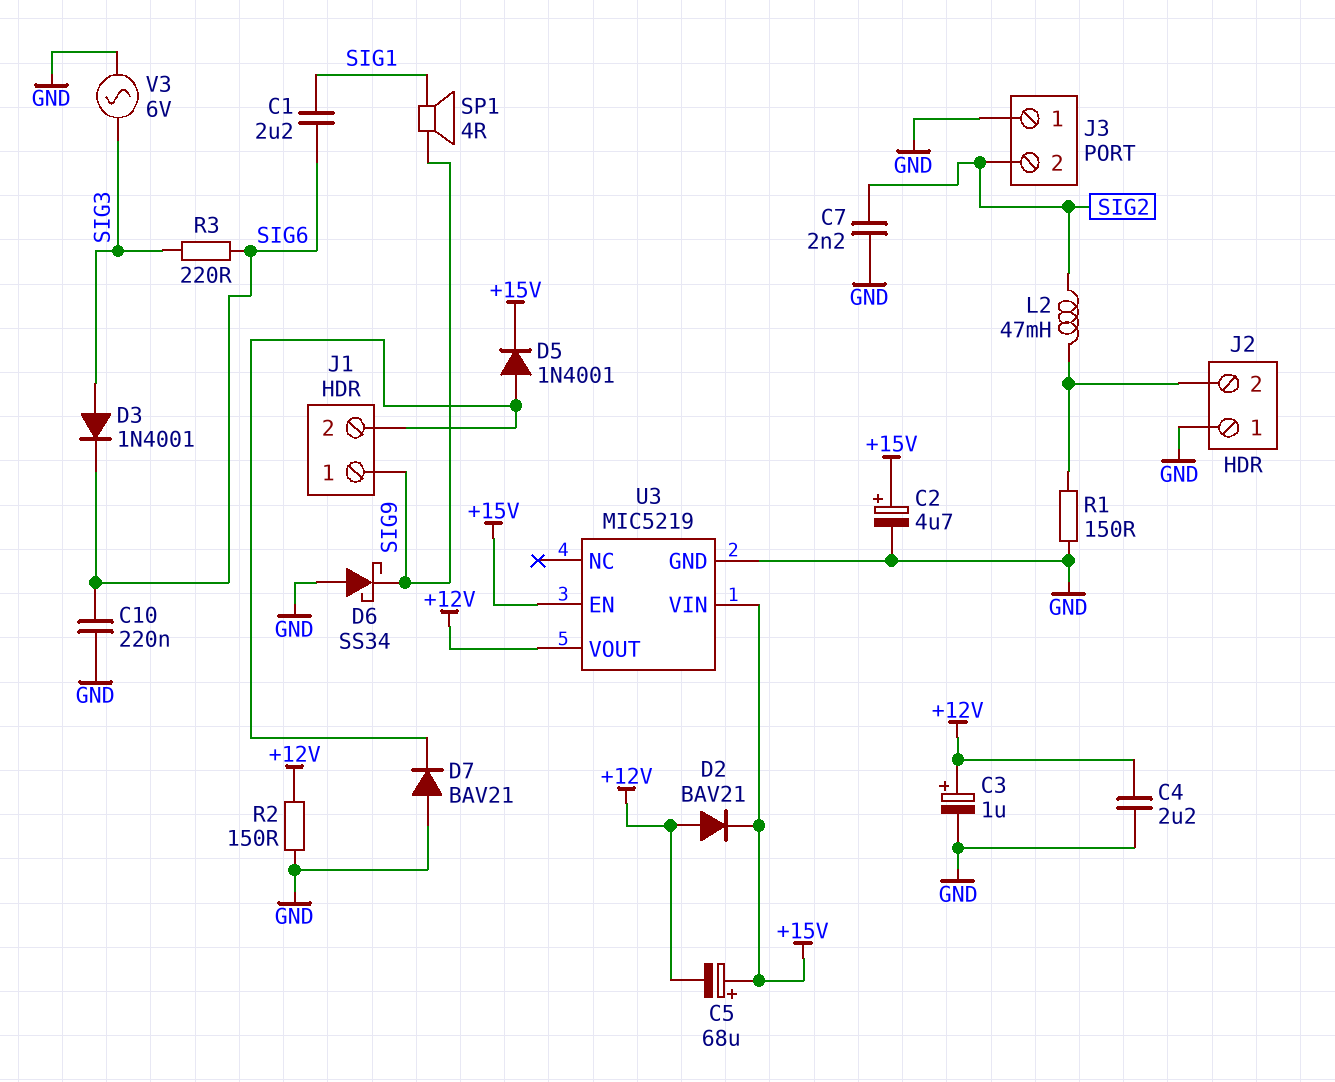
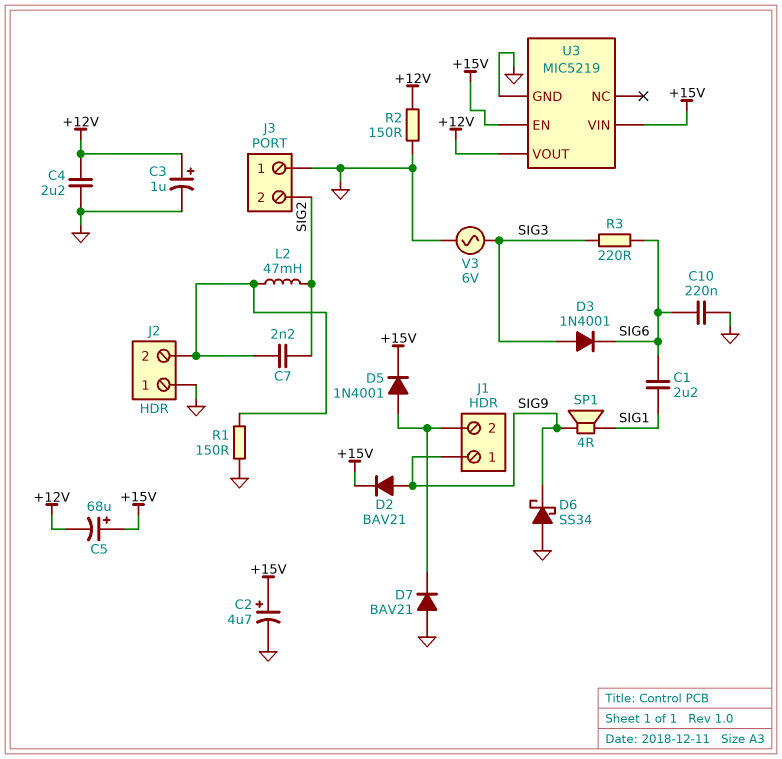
C7: 2.2nF (GND, SIG2) -> 2.2nF (J2/2, SIG2)
D2: diode BAV21 (A +12V, K +15V) -> diode BAV21 (A SIG9, K +15V)

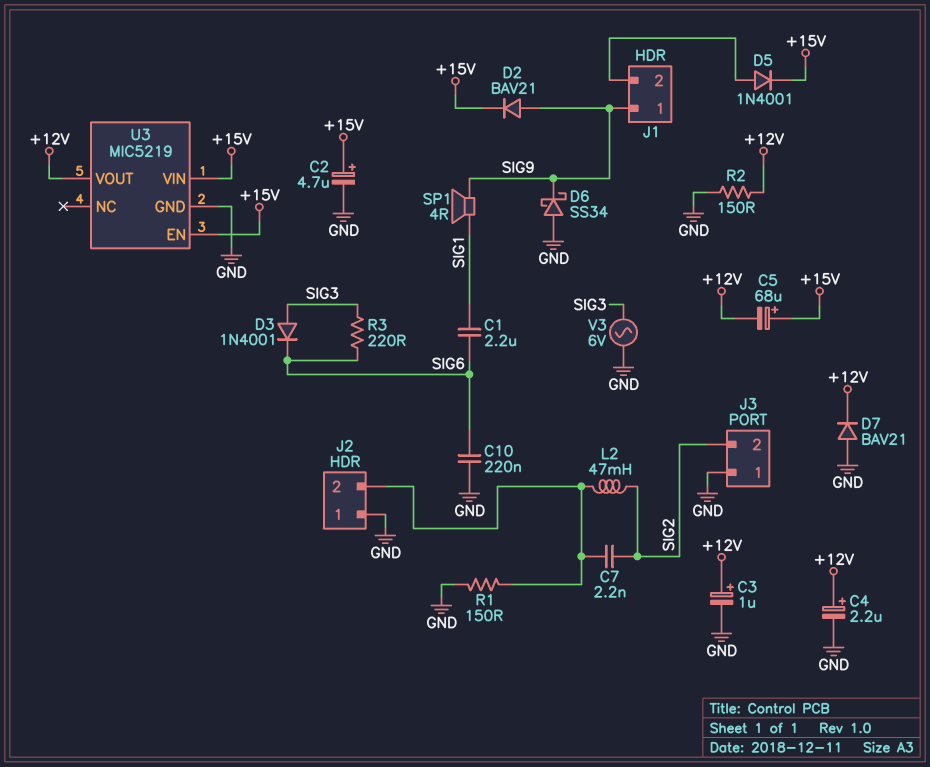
C4: 2.2uF (+12V, GND) -> 2.2uF (plus +12V, minus GND)
D7: diode BAV21 (A GND, K J1/2) -> diode BAV21 (A GND, K +12V)

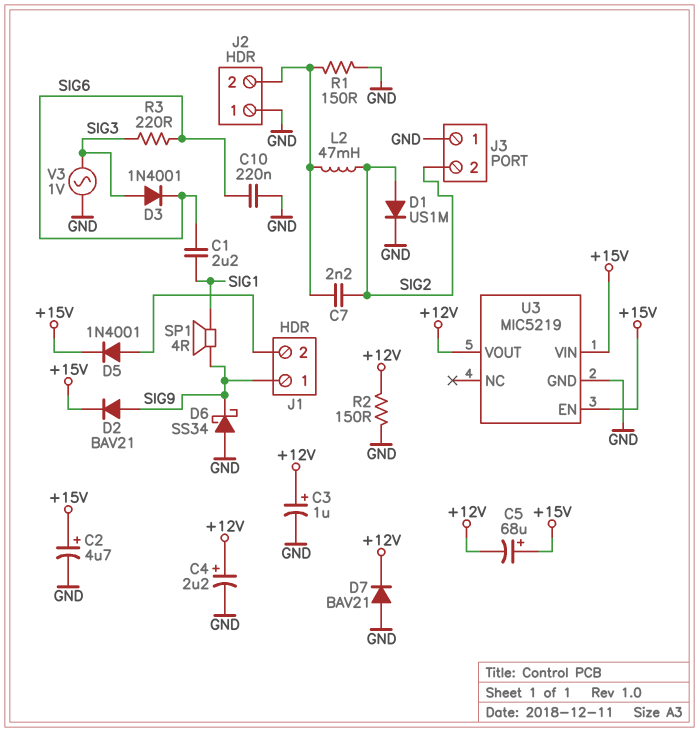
D1: none -> diode US1M (A SIG2, K GND)
V3: AC 6V (GND, SIG3) -> AC 1V (GND, SIG3)

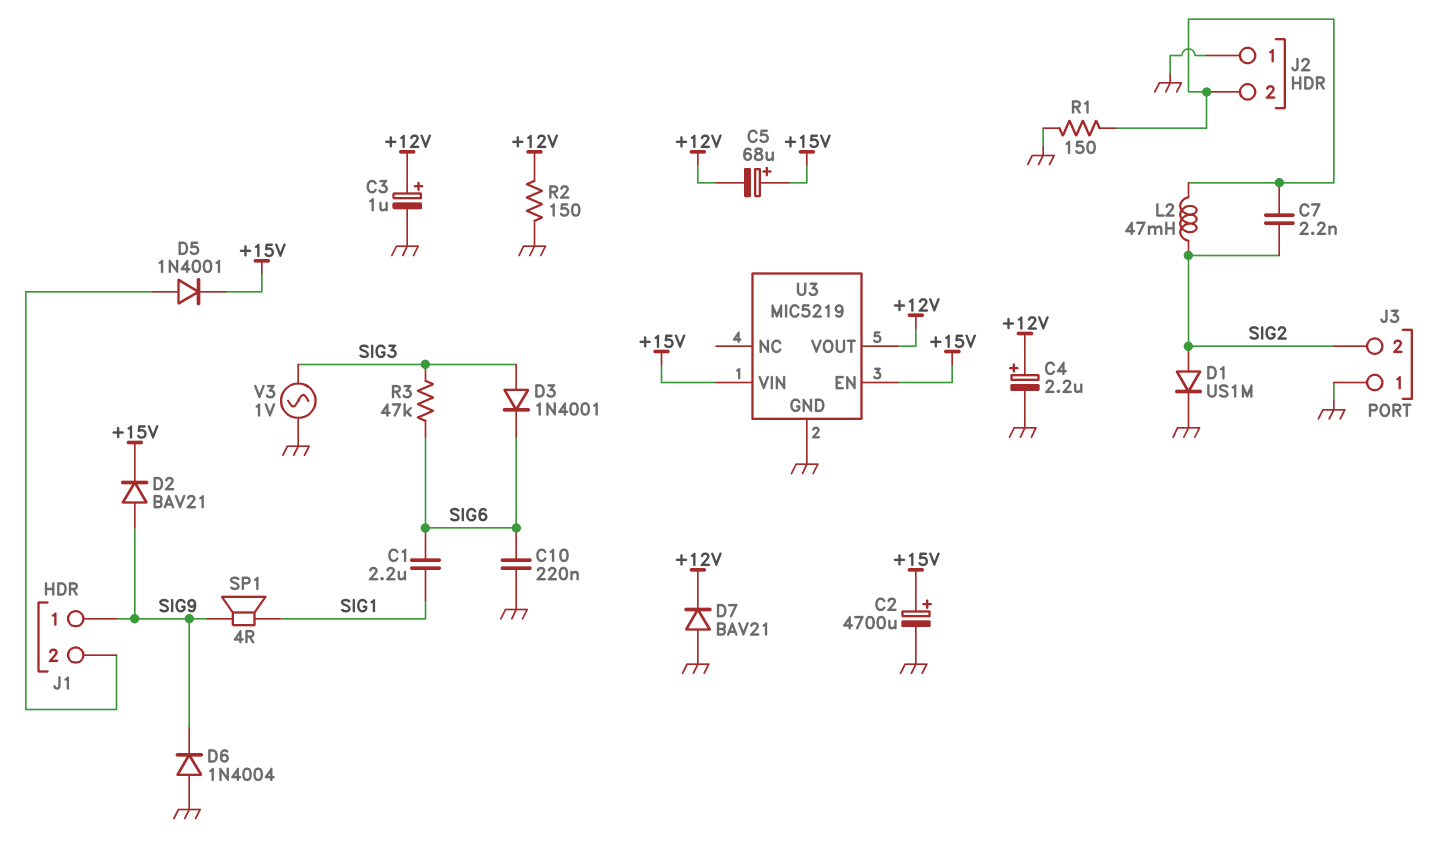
C2: 4.7uF (plus +15V, minus GND) -> 4700uF (plus +15V, minus GND)
D6: schottky SS34 (A GND, K SIG9) -> diode 1N4004 (A GND, K SIG9)
R3: 220 (SIG3, SIG6) -> 47k (SIG3, SIG6)

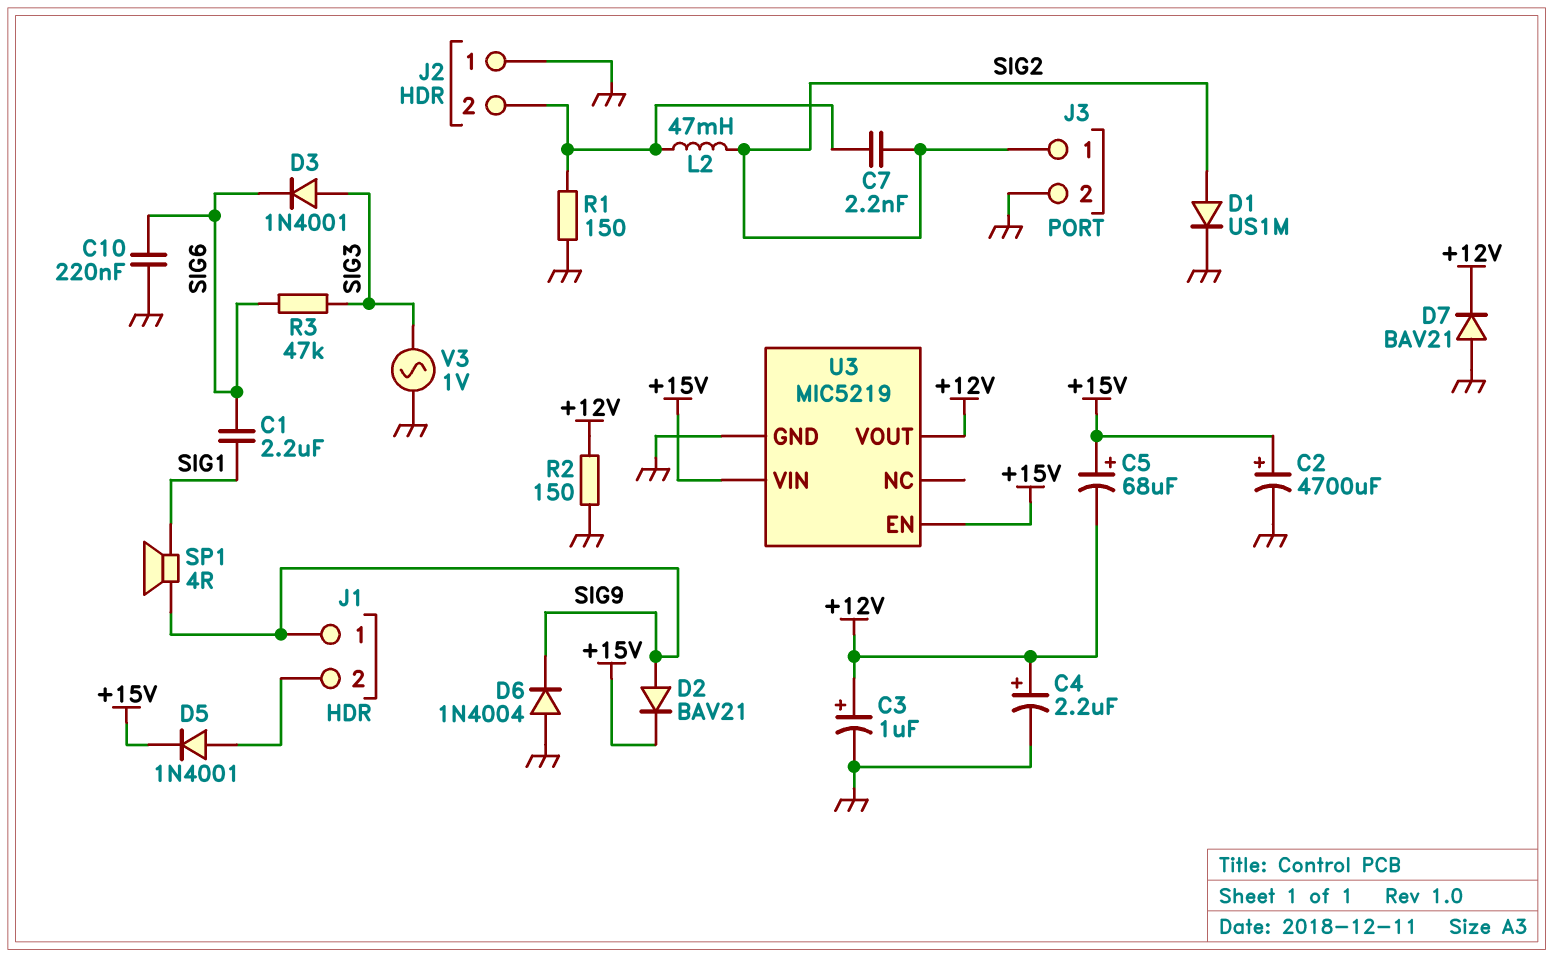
J3 pin 1: GND -> SIG2
J3 pin 2: SIG2 -> GND

